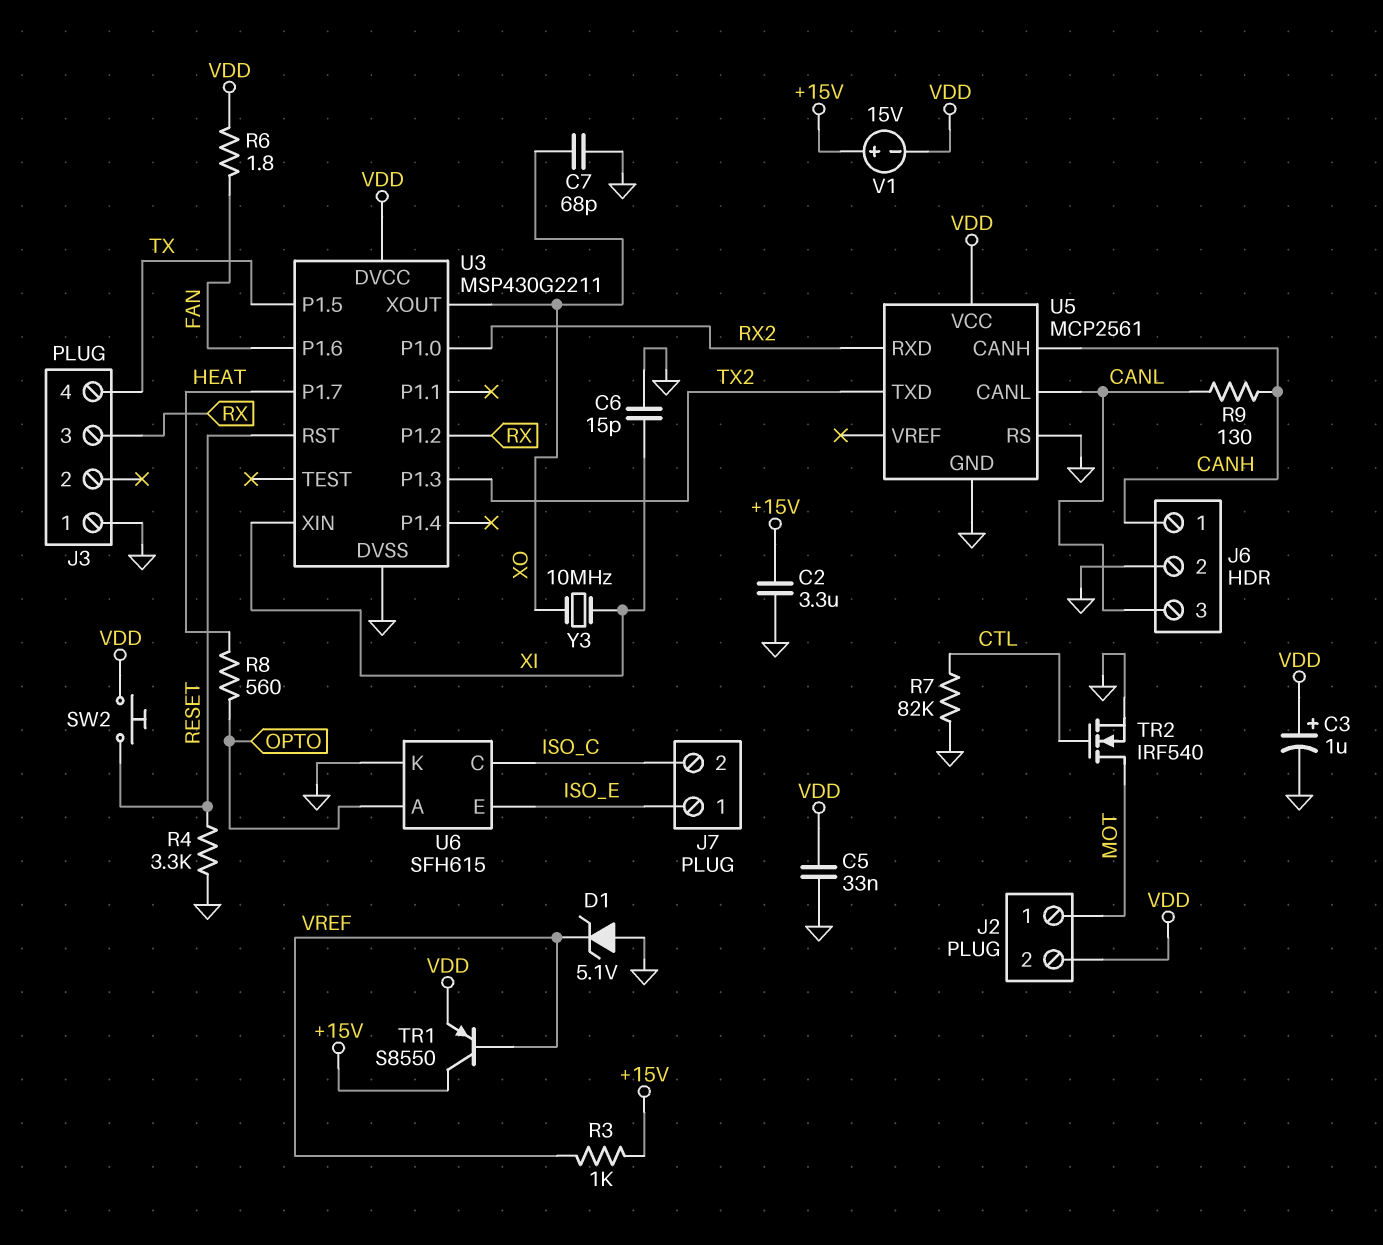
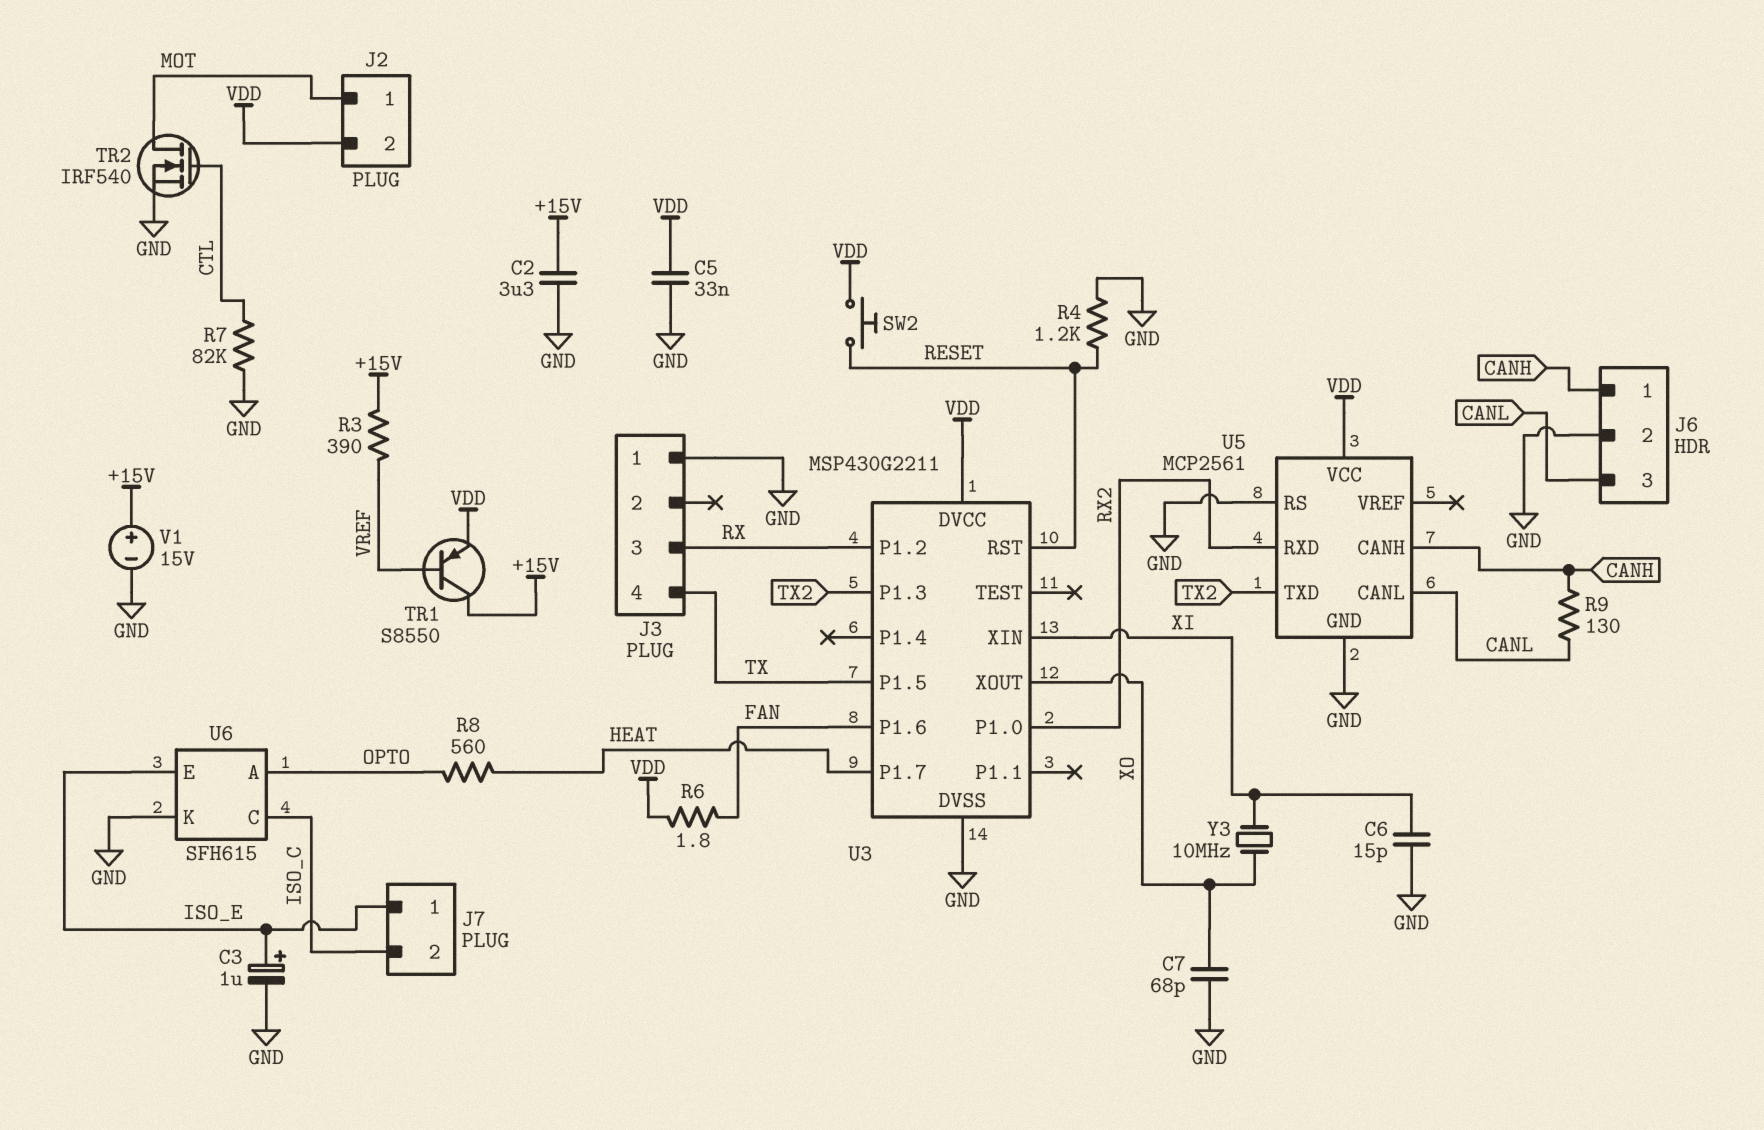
C3: 1uF (plus VDD, minus GND) -> 1uF (plus ISO_E, minus GND)
D1: zener 5.1V (A GND, K VREF) -> none
R3: 1k (+15V, VREF) -> 390 (+15V, VREF)
R4: 3.3k (GND, RESET) -> 1.2k (GND, RESET)
V1: 15V (plus +15V, minus VDD) -> 15V (plus +15V, minus GND)

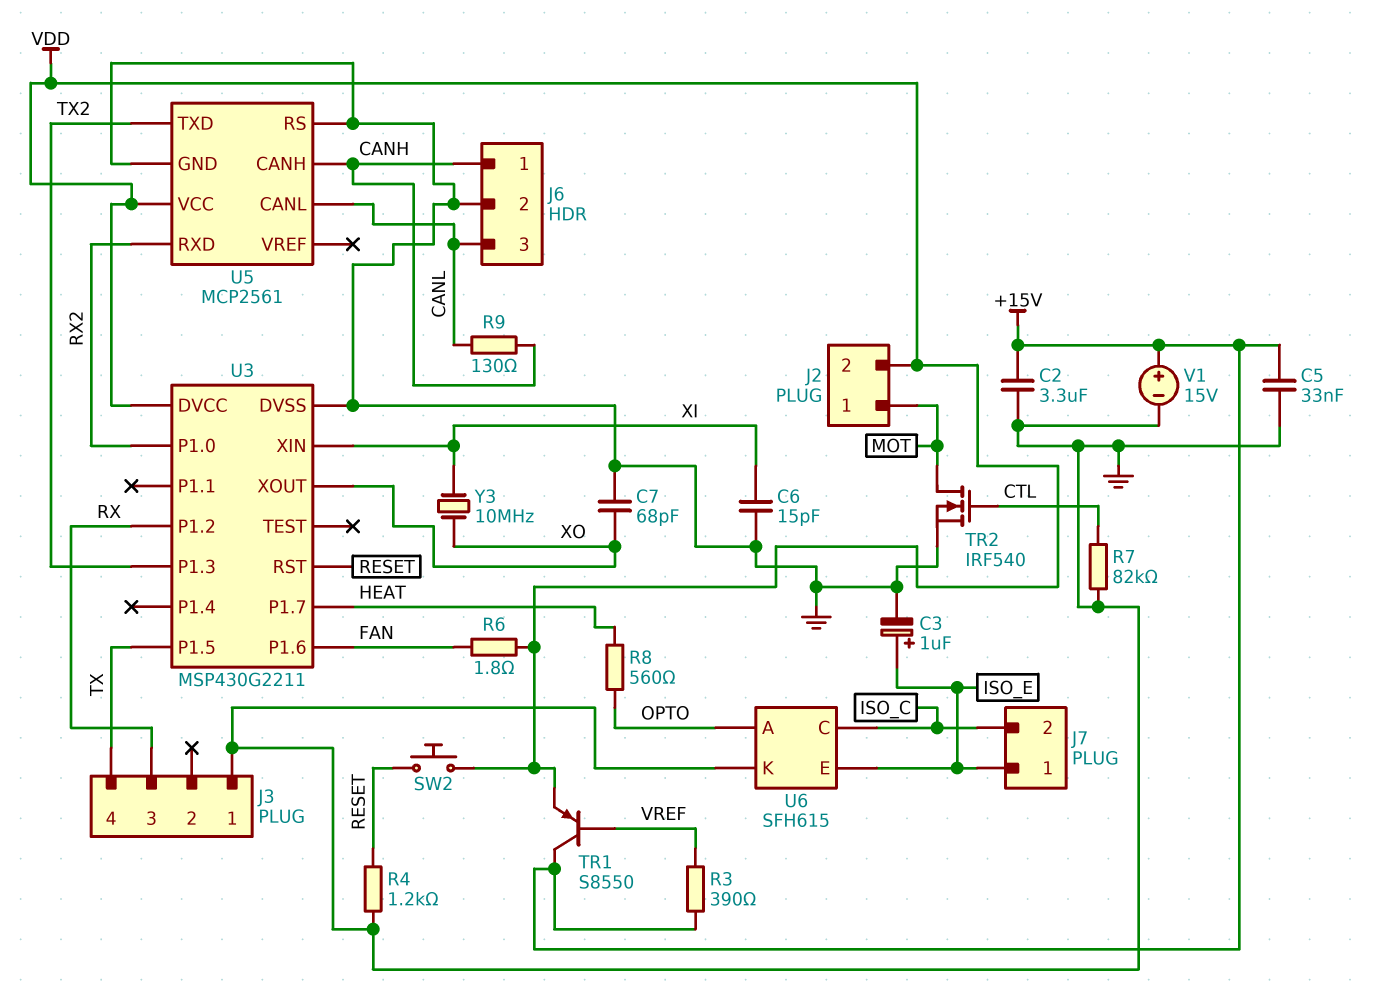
C5: 33nF (GND, VDD) -> 33nF (+15V, GND)

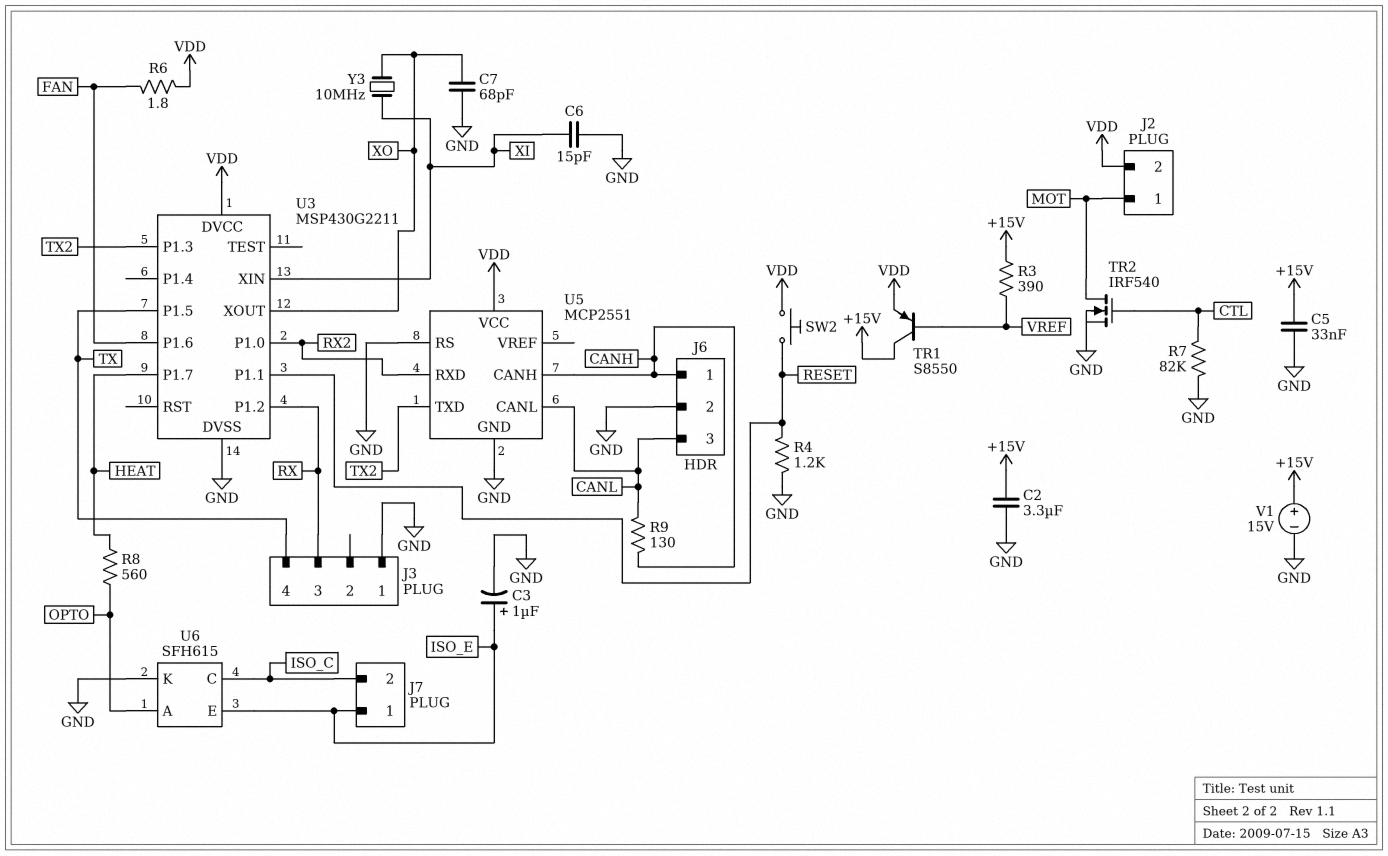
U3 pin P1.1: none -> RESET
U3 pin RST: RESET -> none
U5: MCP2561 -> MCP2551

